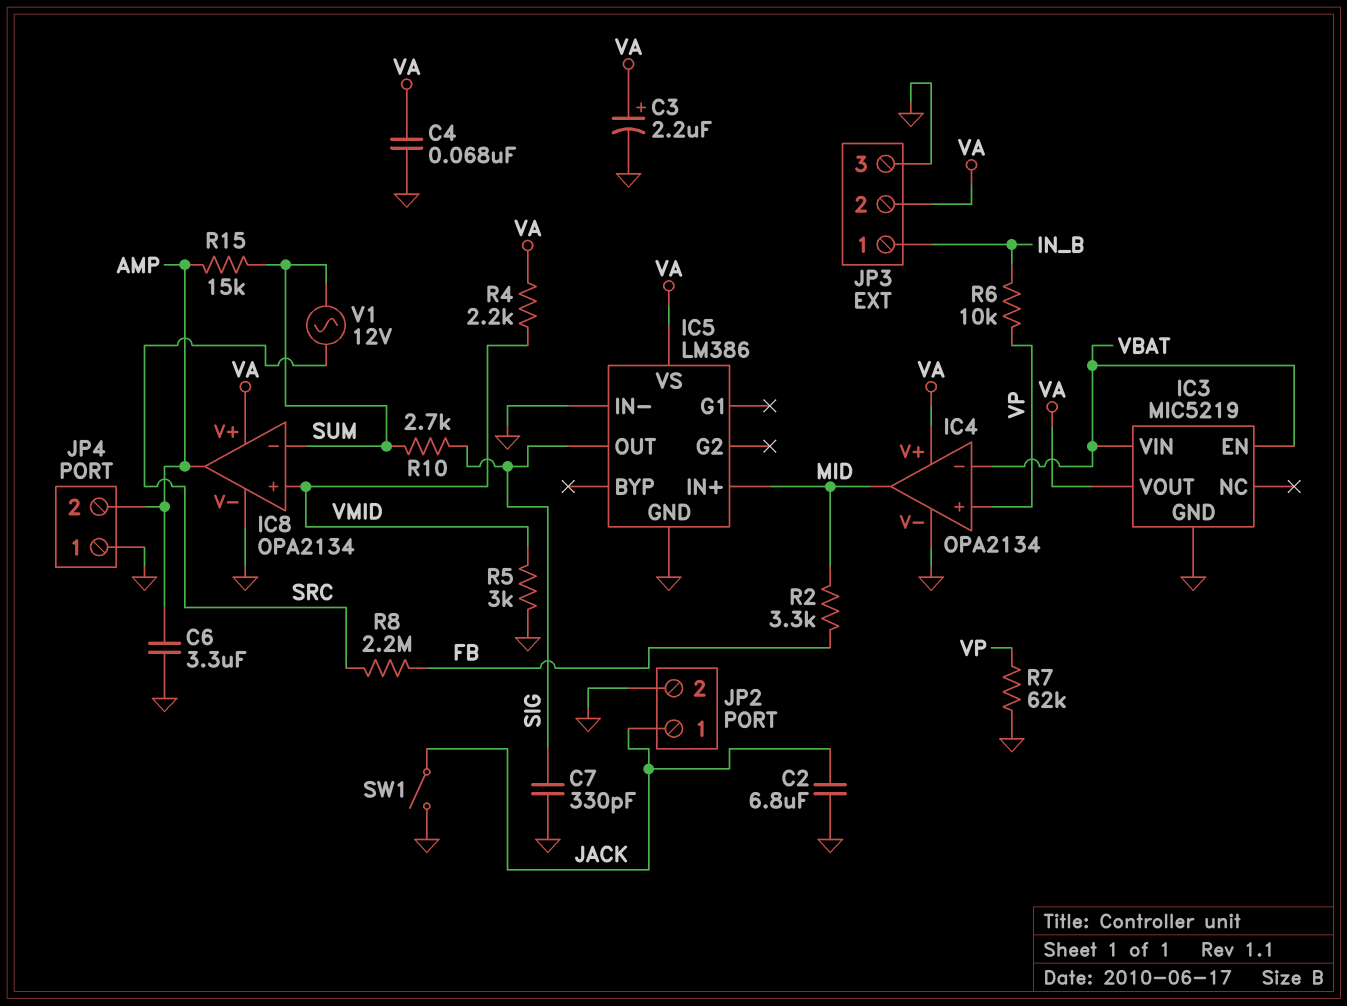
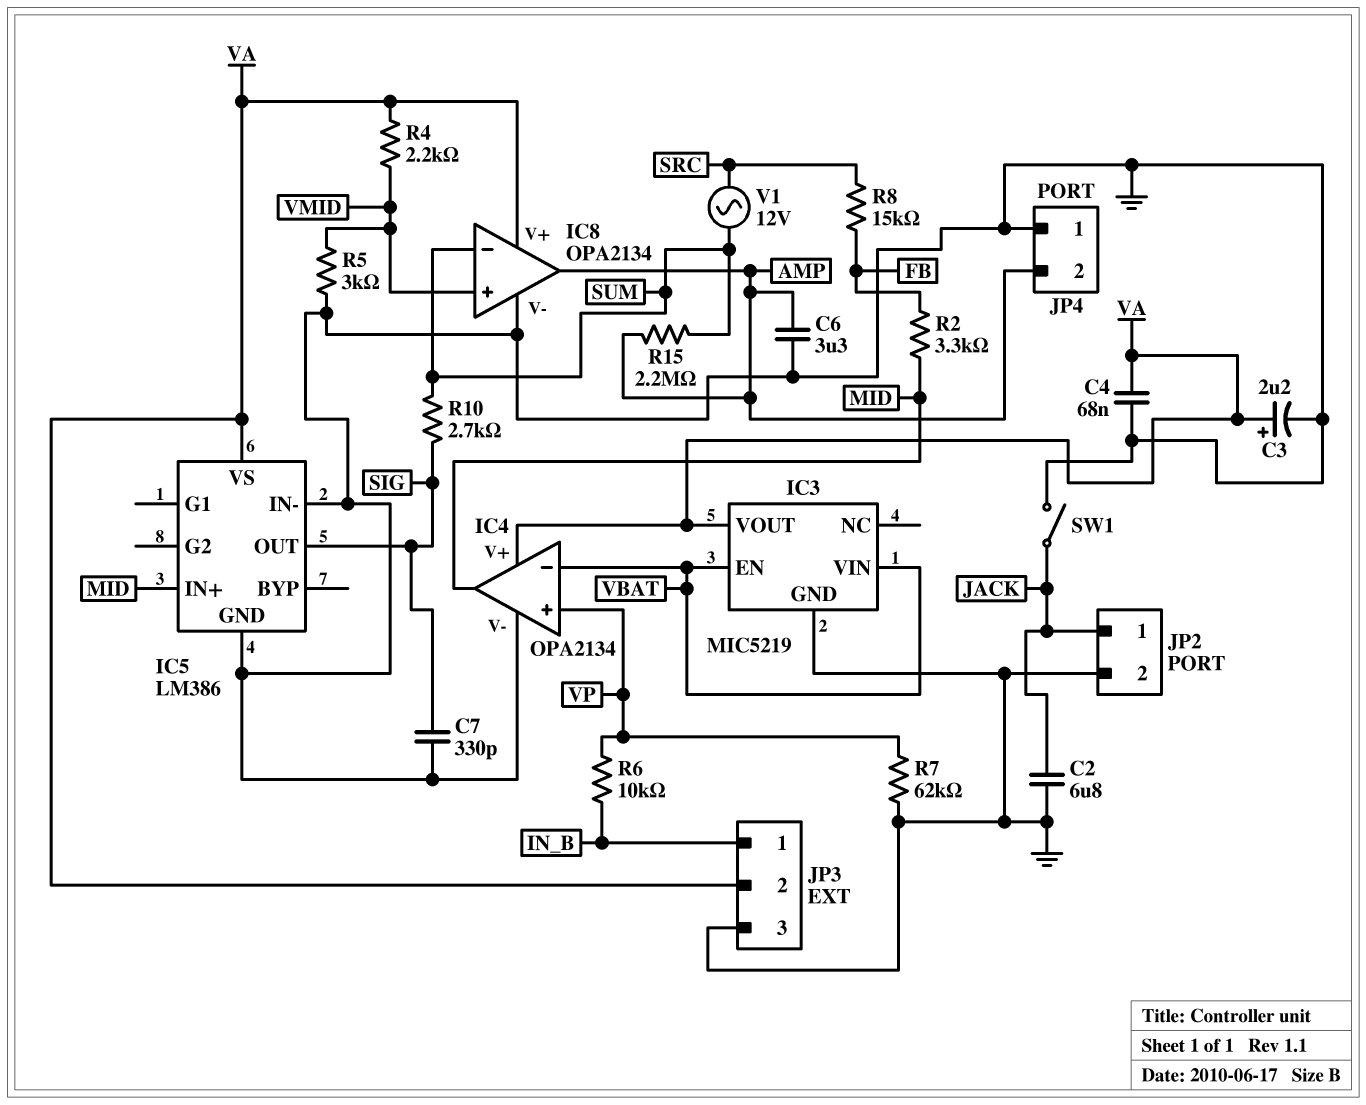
R8: 2.2M (FB, SRC) -> 15k (FB, SRC)
R15: 15k (AMP, SUM) -> 2.2M (AMP, SUM)

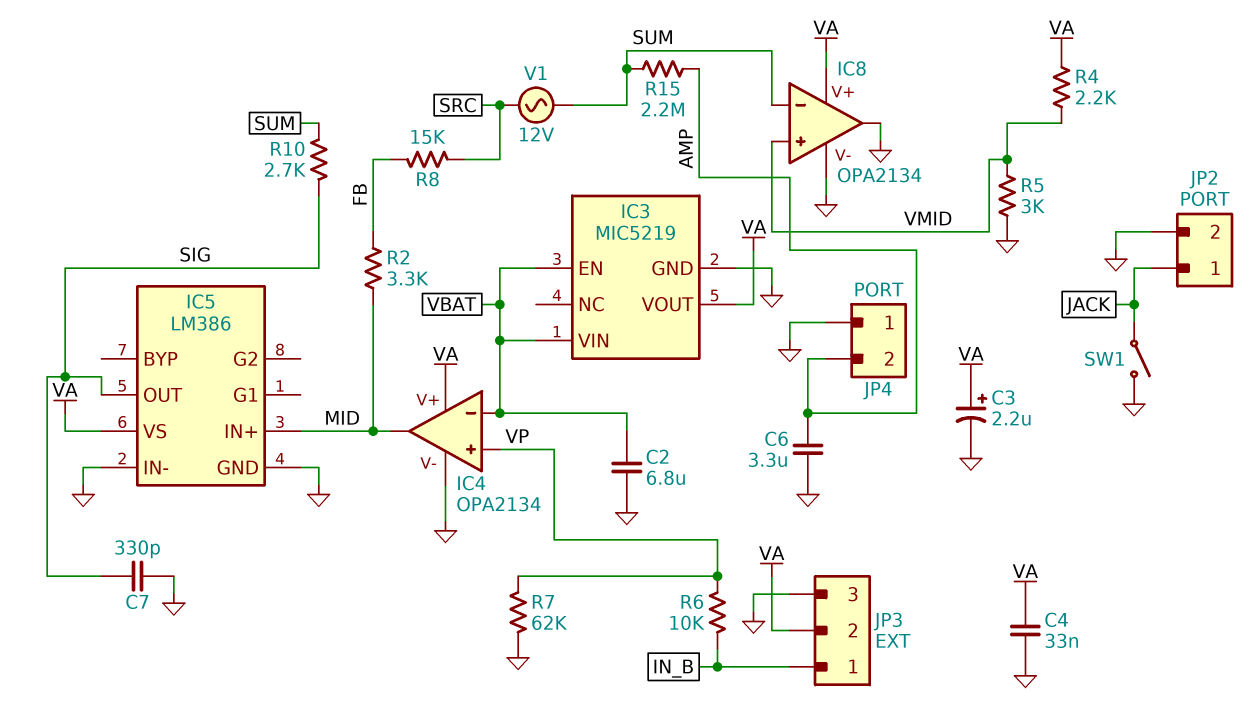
C2: 6.8uF (GND, JACK) -> 6.8uF (GND, VBAT)
C4: 68nF (GND, VA) -> 33nF (GND, VA)
IC8 pin out: AMP -> GND

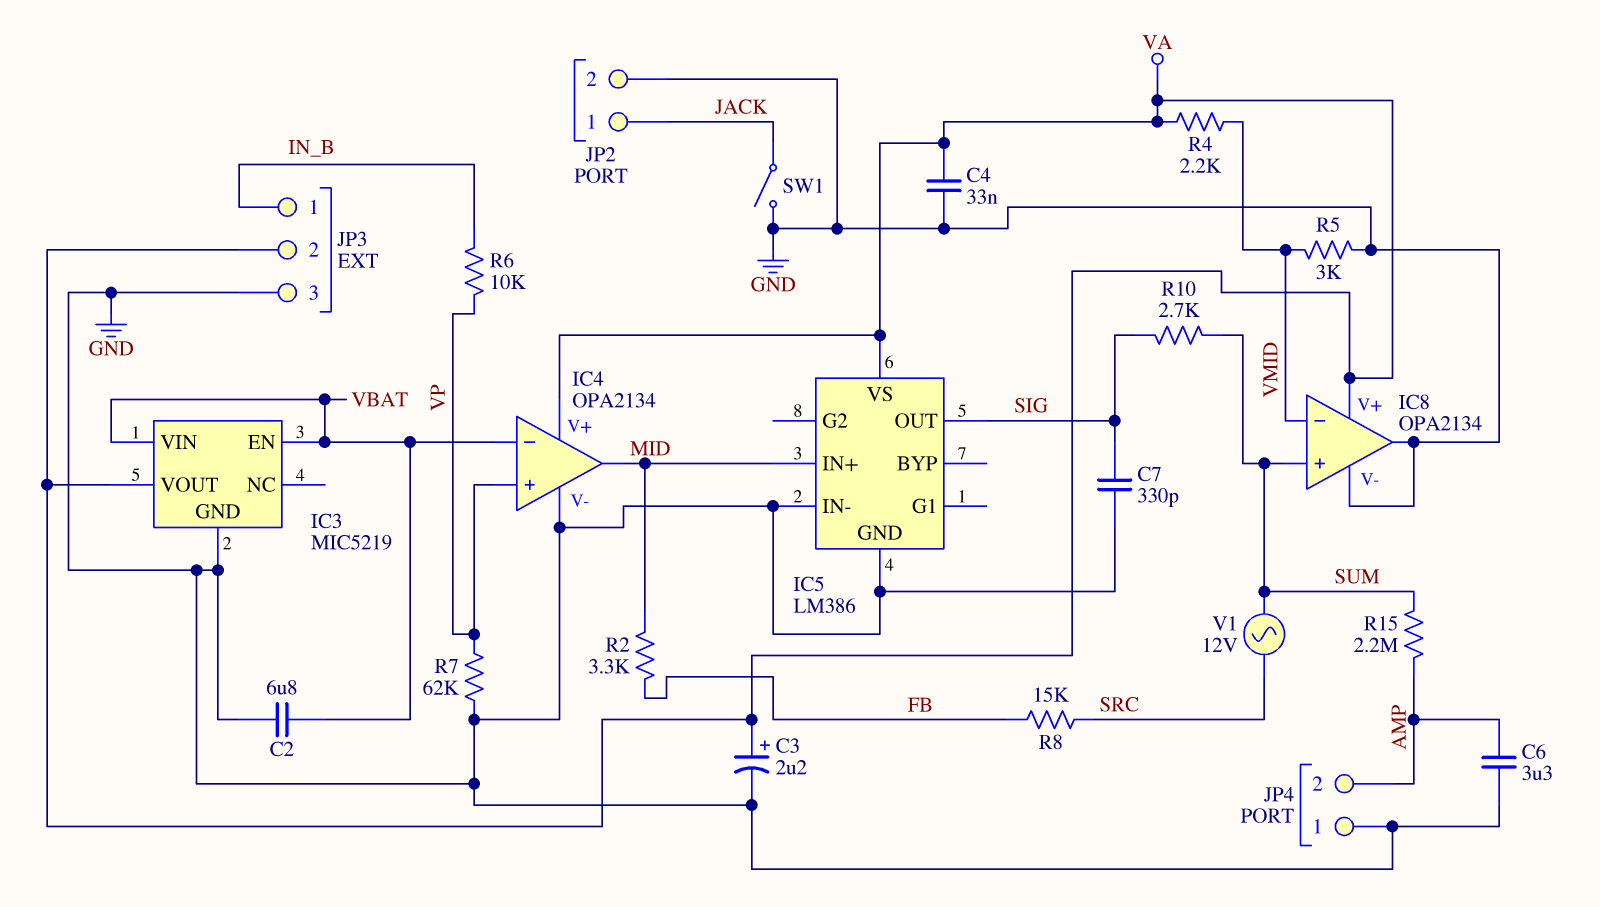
IC8 pin in+: VMID -> SUM
IC8 pin in-: SUM -> VMID

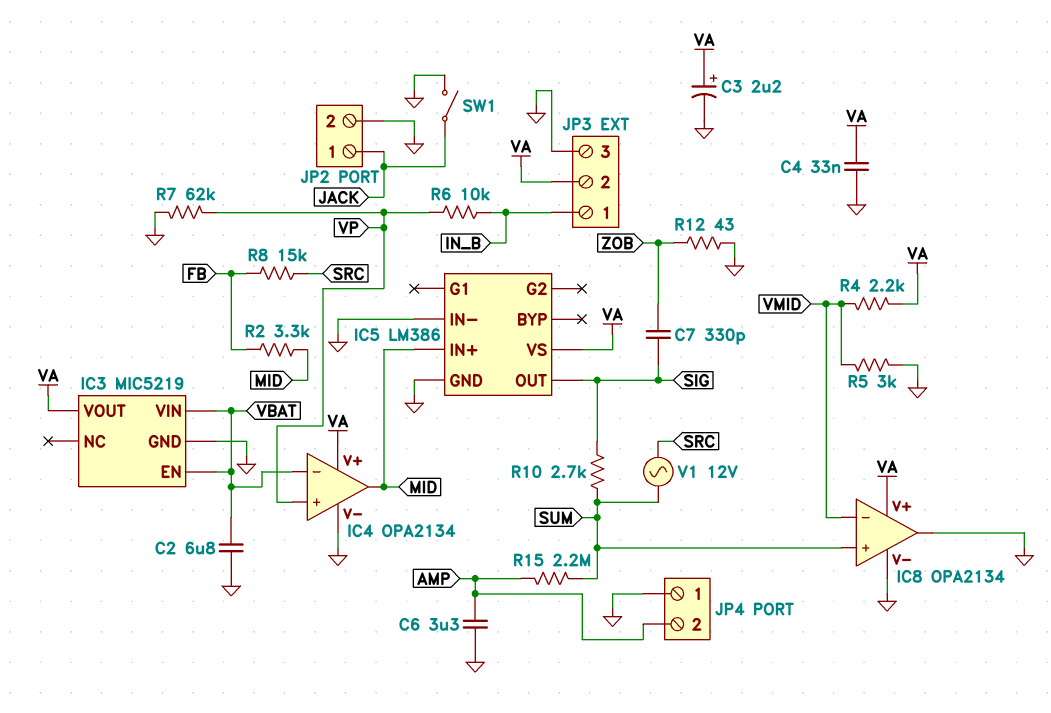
C7: 330pF (GND, SIG) -> 330pF (SIG, ZOB)
R12: none -> 43 (GND, ZOB)

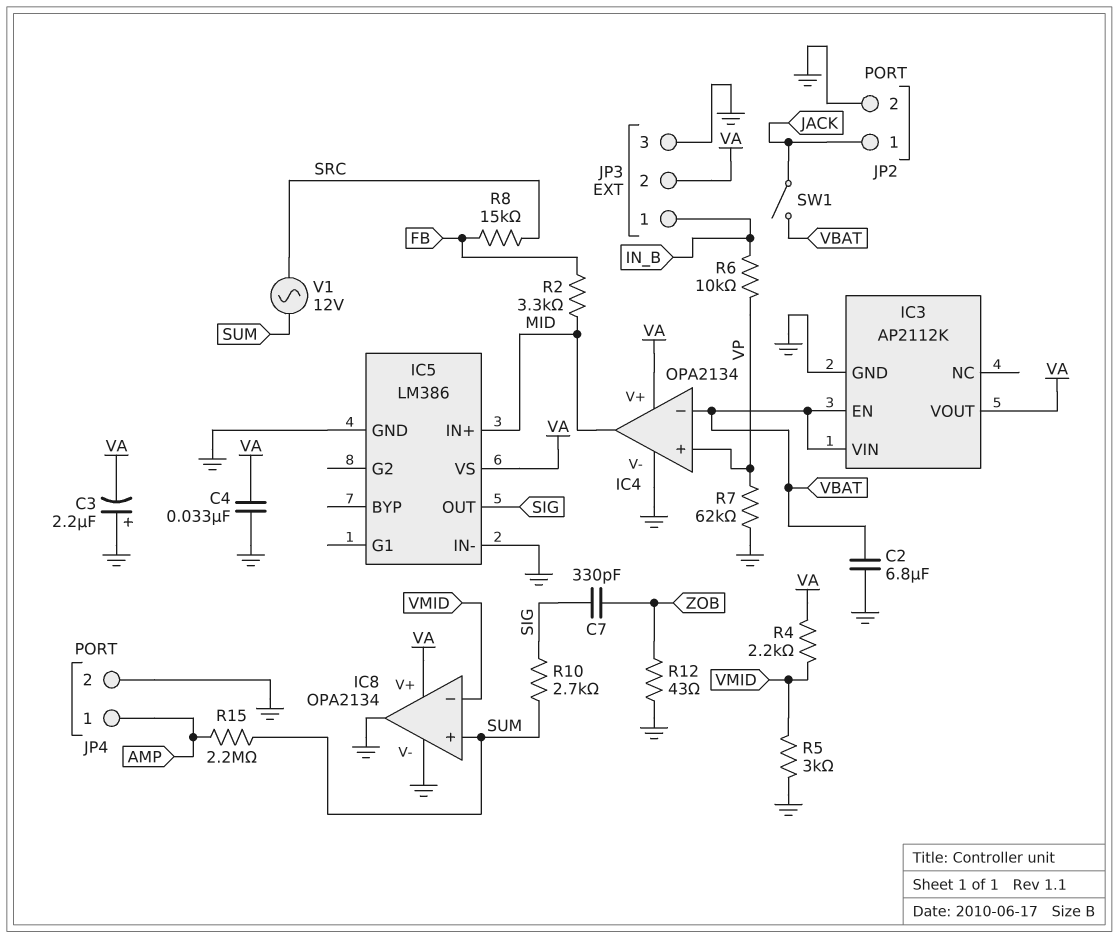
C3: 2.2uF (plus VA, minus GND) -> 2.2uF (plus GND, minus VA)
C6: 3.3uF (AMP, GND) -> none
IC3: MIC5219 -> AP2112K
JP4 pin 1: GND -> AMP
JP4 pin 2: AMP -> GND
SW1: switch (GND, JACK) -> switch (JACK, VBAT)

